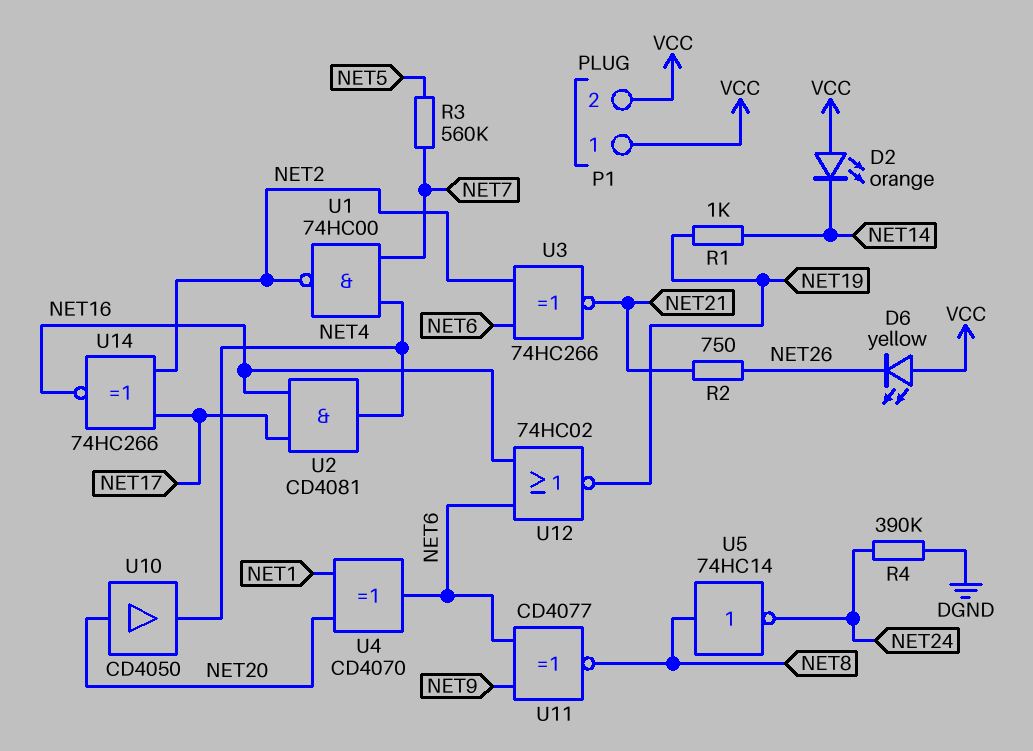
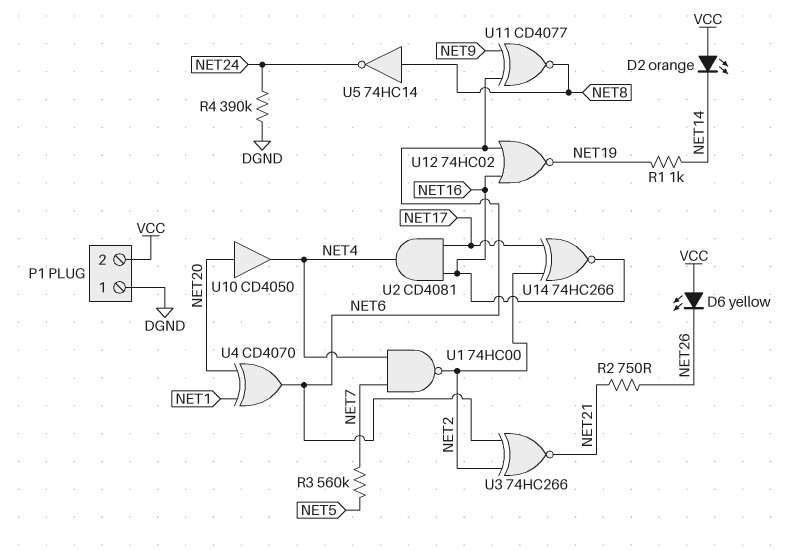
P1 pin 1: VCC -> DGND

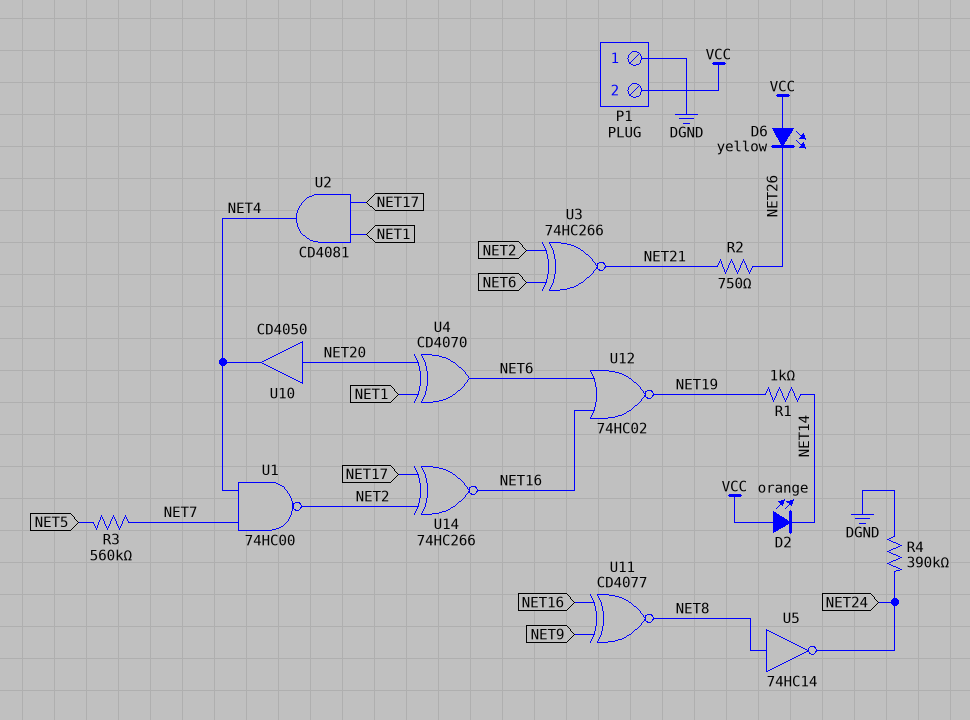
U2: AND CD4081 (in NET16, in NET17, out NET4) -> AND CD4081 (in NET1, in NET17, out NET4)
U11: XNOR CD4077 (in NET6, in NET9, out NET8) -> XNOR CD4077 (in NET9, in NET16, out NET8)

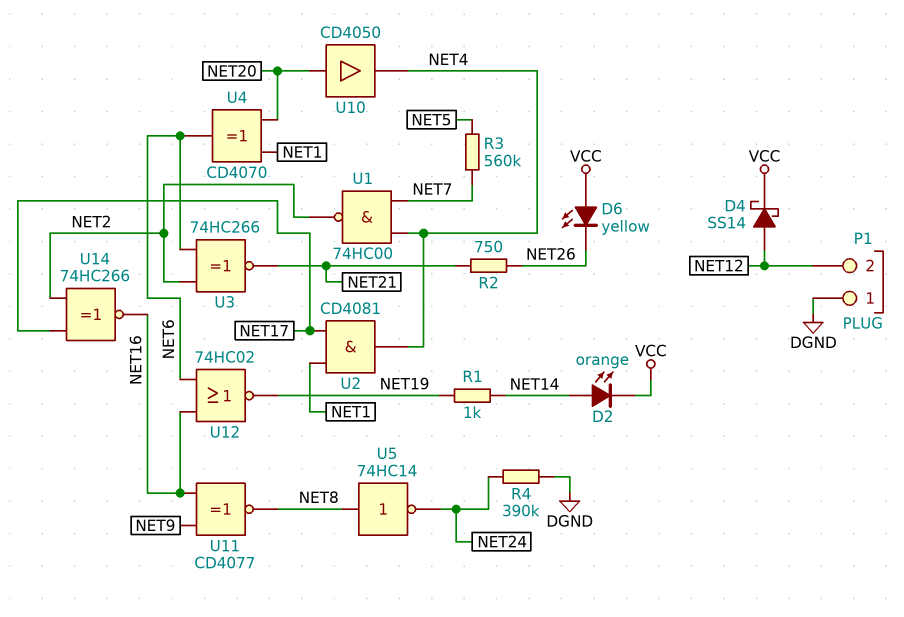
D2: LED orange (A VCC, K NET14) -> LED orange (A NET14, K VCC)
D4: none -> schottky SS14 (A NET12, K VCC)
P1 pin 2: VCC -> NET12

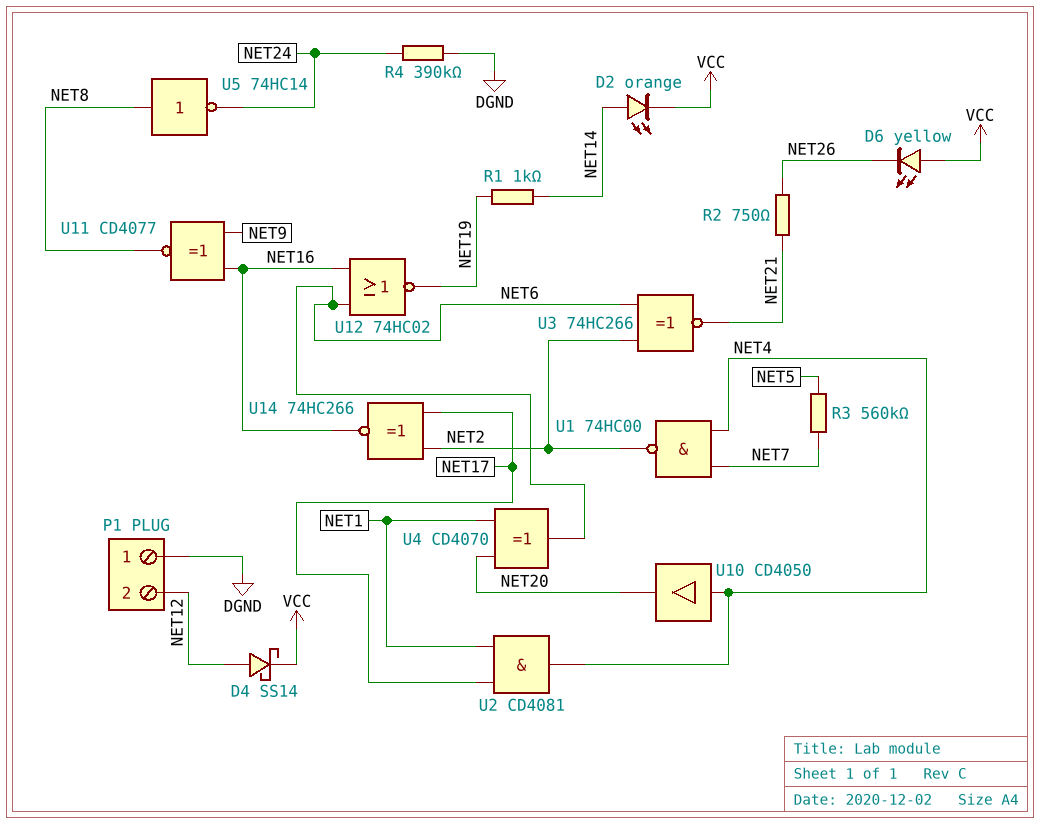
U10: buffer CD4050 (in NET20, out NET4) -> buffer CD4050 (in NET4, out NET20)

